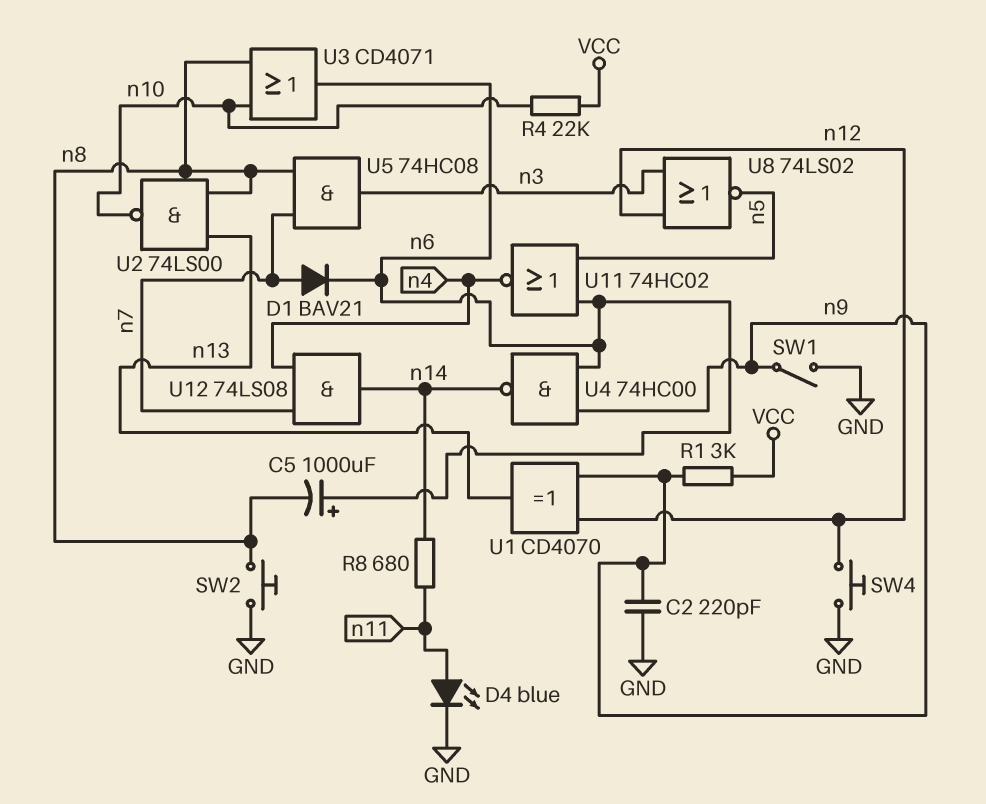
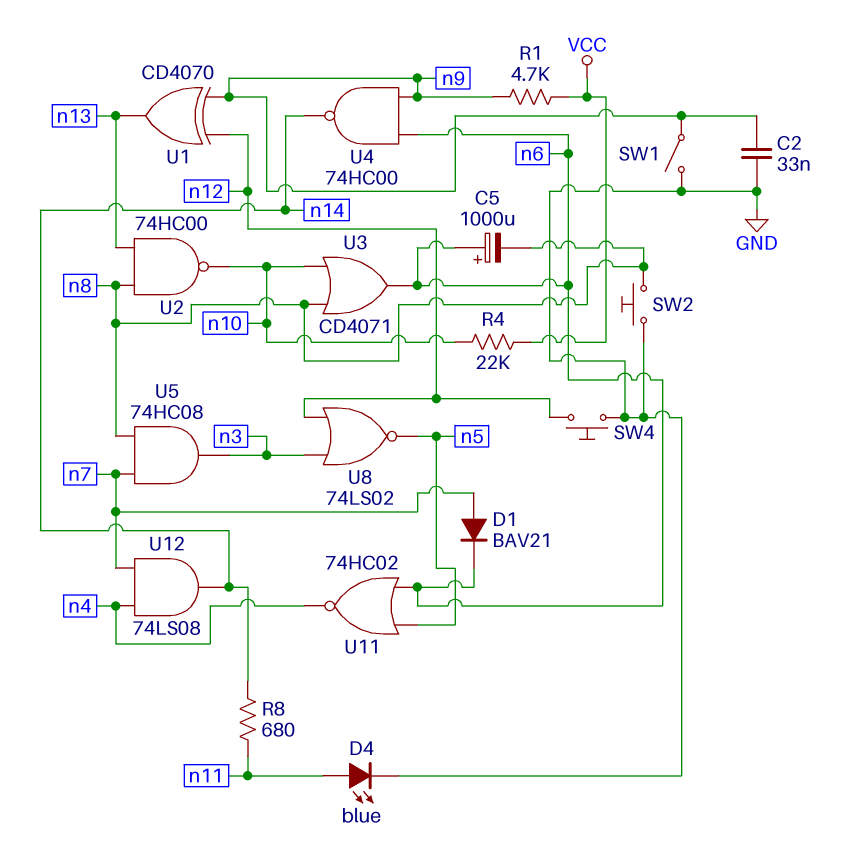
C2: 220pF (GND, n9) -> 33nF (GND, n9)
R1: 3k (VCC, n9) -> 4.7k (VCC, n9)
U2: NAND 74LS00 (in n8, in n13, out n10) -> NAND 74HC00 (in n8, in n13, out n10)

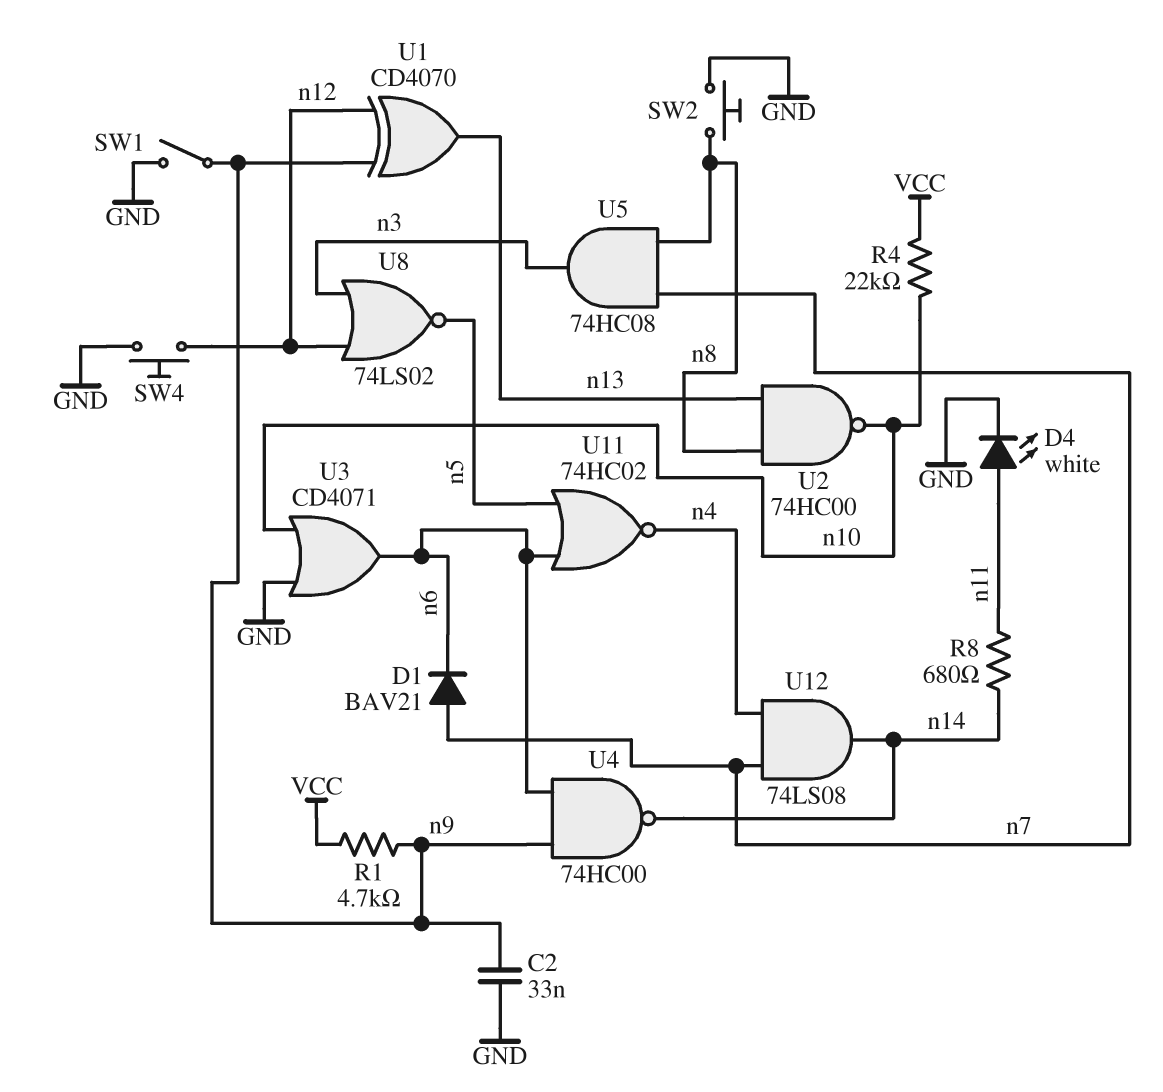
C5: 1000uF (plus n6, minus n8) -> none
D4: LED blue (A n11, K GND) -> LED white (A n11, K GND)
U3: OR CD4071 (in n8, in n10, out n6) -> OR CD4071 (in GND, in n10, out n6)

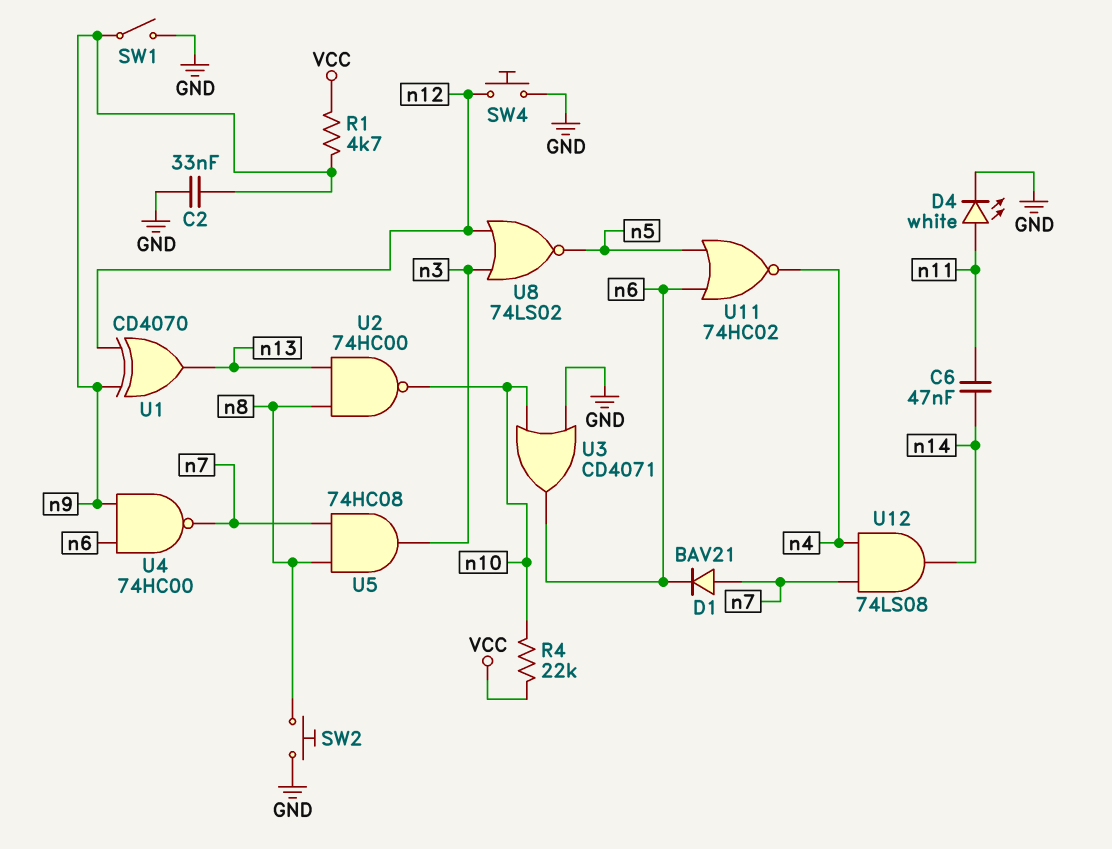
C6: none -> 47nF (n11, n14)
R8: 680 (n11, n14) -> none
U4: NAND 74HC00 (in n6, in n9, out n14) -> NAND 74HC00 (in n6, in n9, out n7)

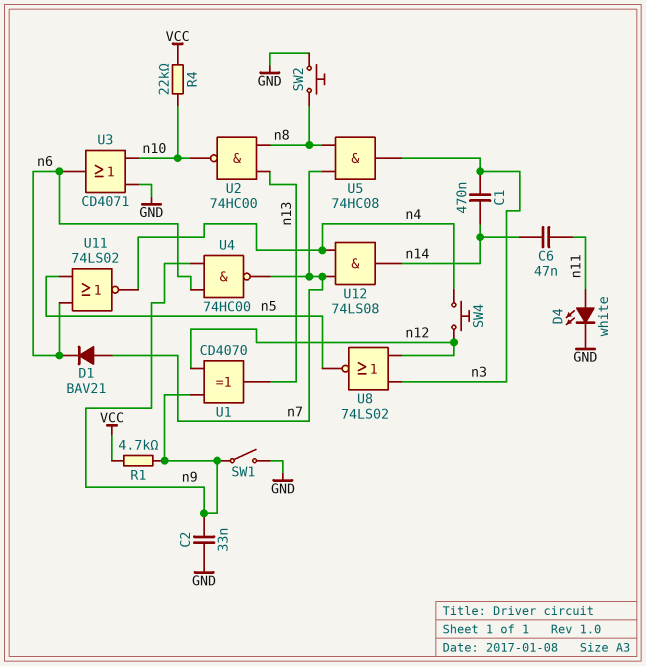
C1: none -> 470nF (n3, n14)
SW4: button (GND, n12) -> button (n4, n12)
U11: NOR 74HC02 (in n5, in n6, out n4) -> NOR 74LS02 (in n5, in n6, out n4)

